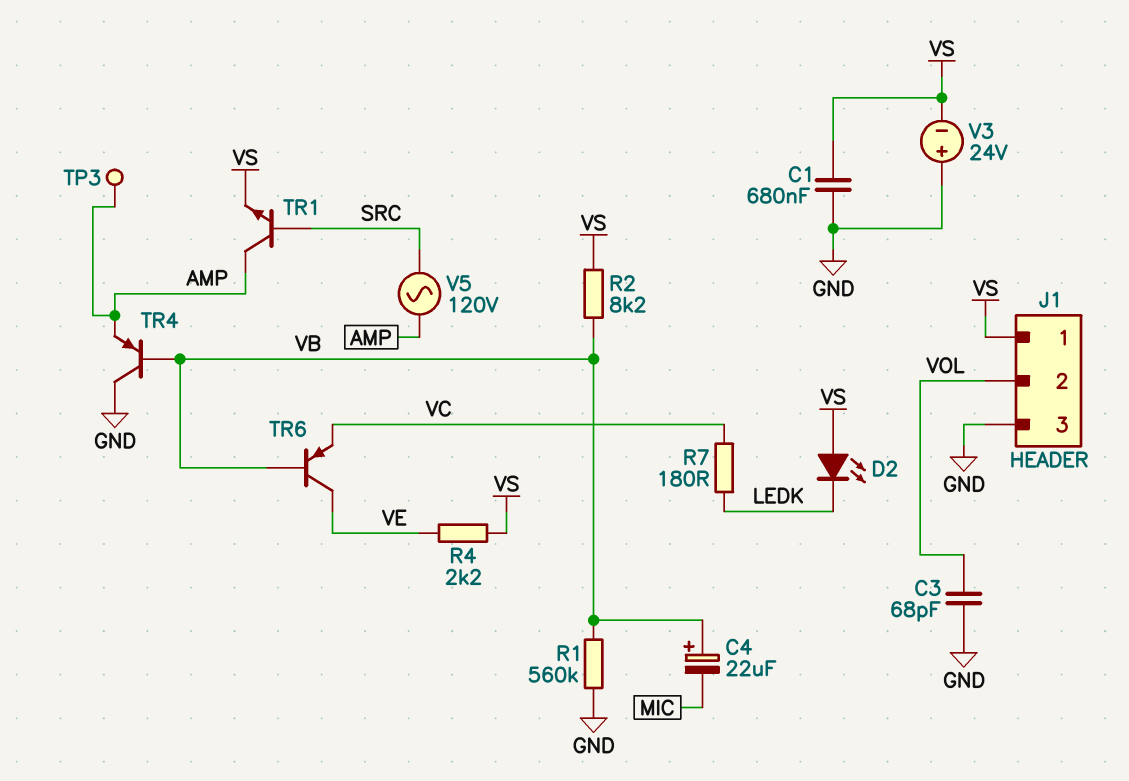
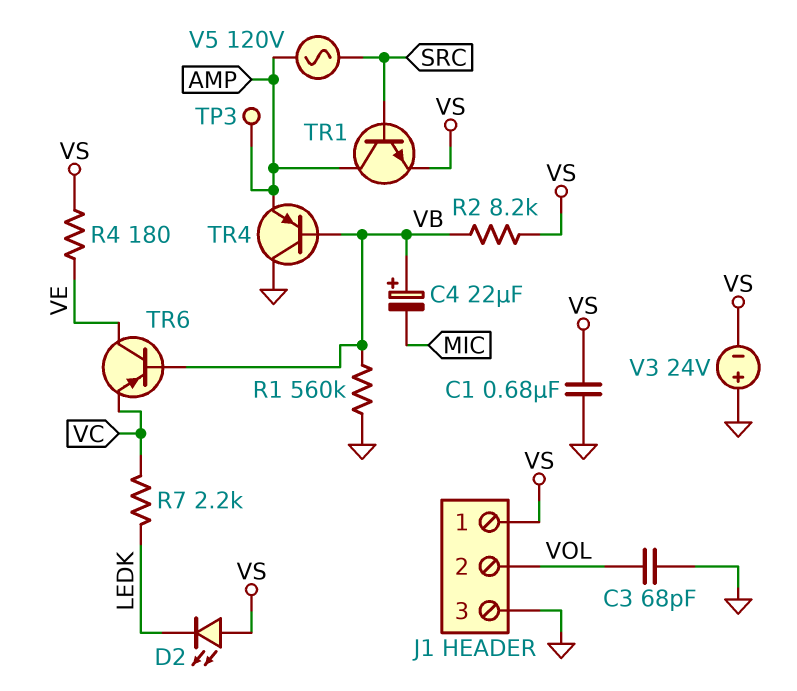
R4: 2.2k (VE, VS) -> 180 (VE, VS)
R7: 180 (LEDK, VC) -> 2.2k (LEDK, VC)

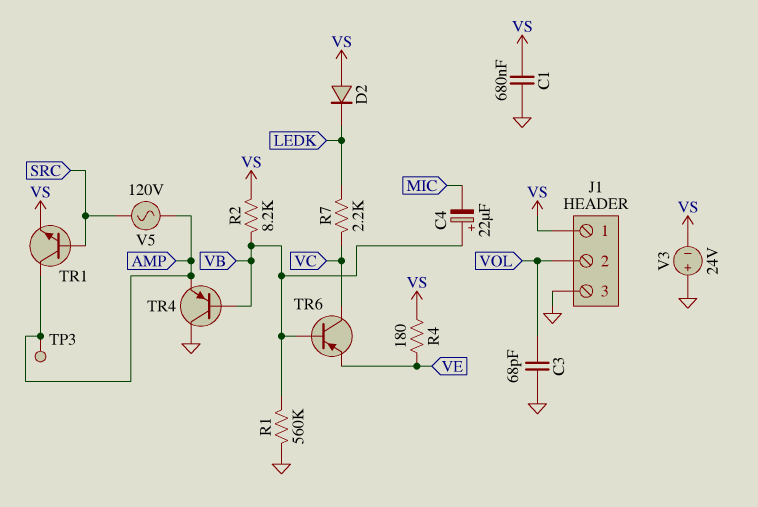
D2: LED (A VS, K LEDK) -> diode (A VS, K LEDK)
TR6: PNP (B VB, C VE, E VC) -> PNP (B VB, C VC, E VE)

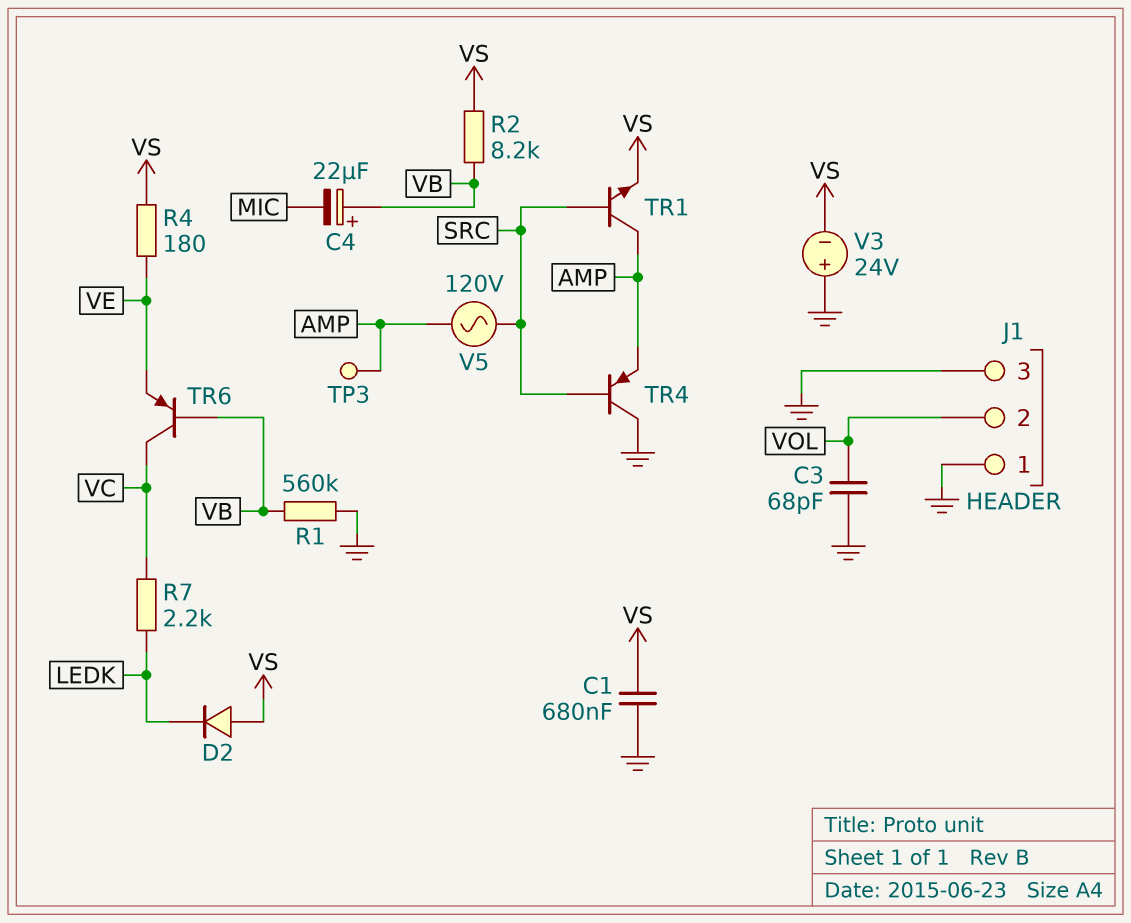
J1 pin 1: VS -> GND
TR4: PNP (B VB, C GND, E AMP) -> PNP (B SRC, C GND, E AMP)

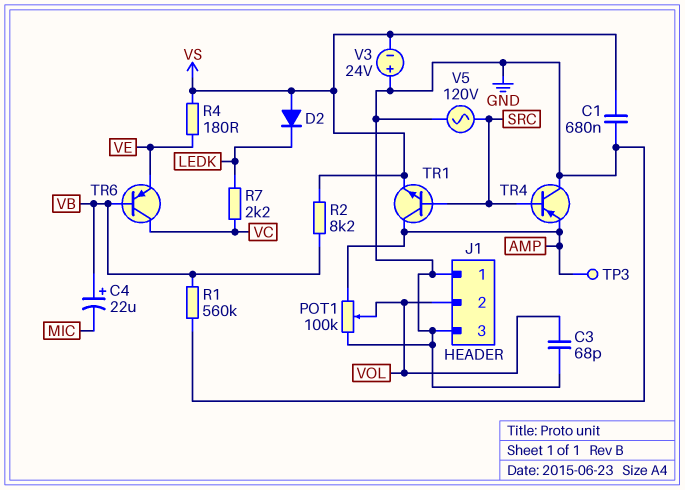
POT1: none -> 100k (AMP, GND, wiper VOL)
V5: AC 120V (AMP, SRC) -> AC 120V (GND, SRC)

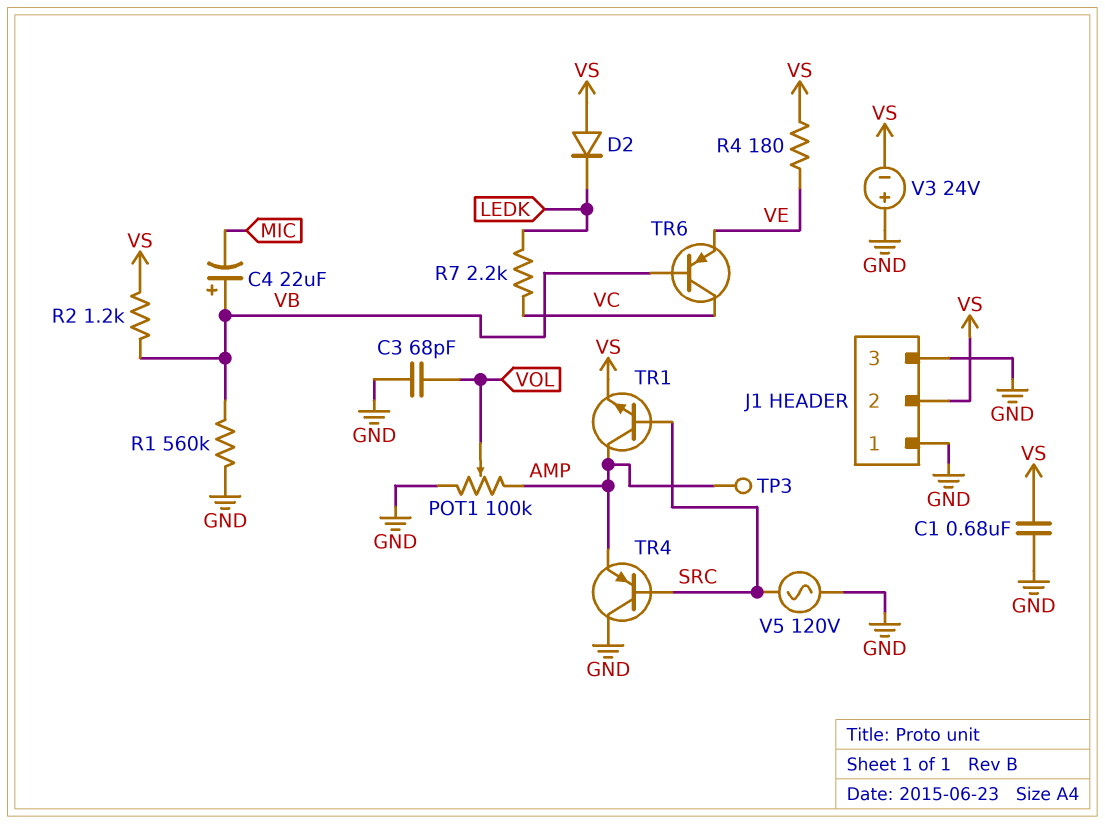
J1 pin 2: VOL -> VS
R2: 8.2k (VB, VS) -> 1.2k (VB, VS)

